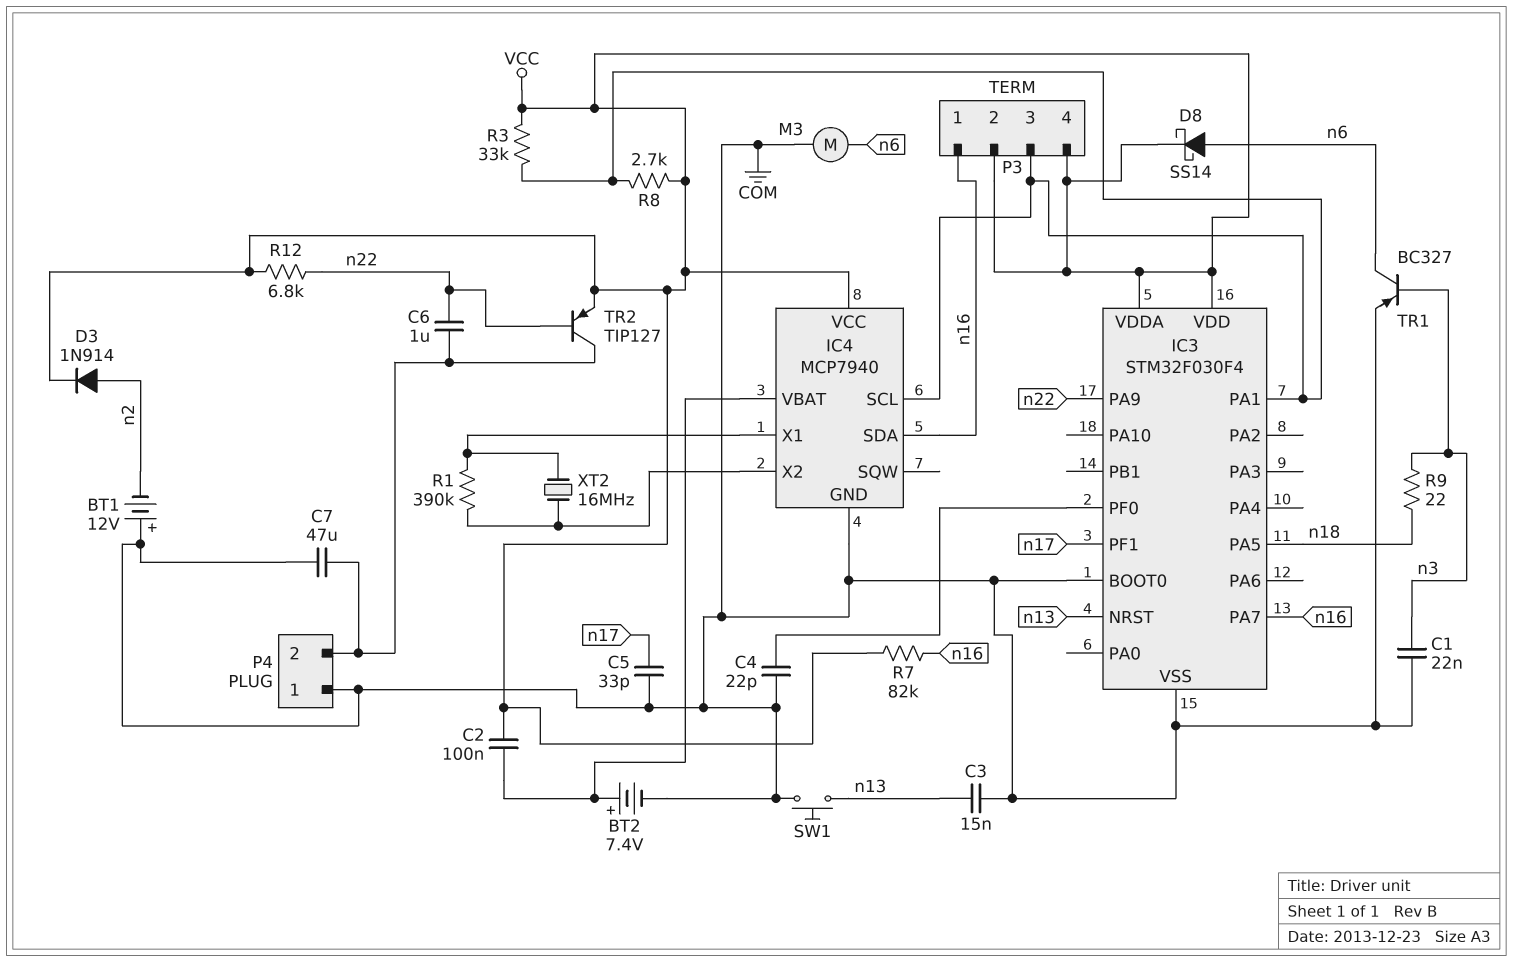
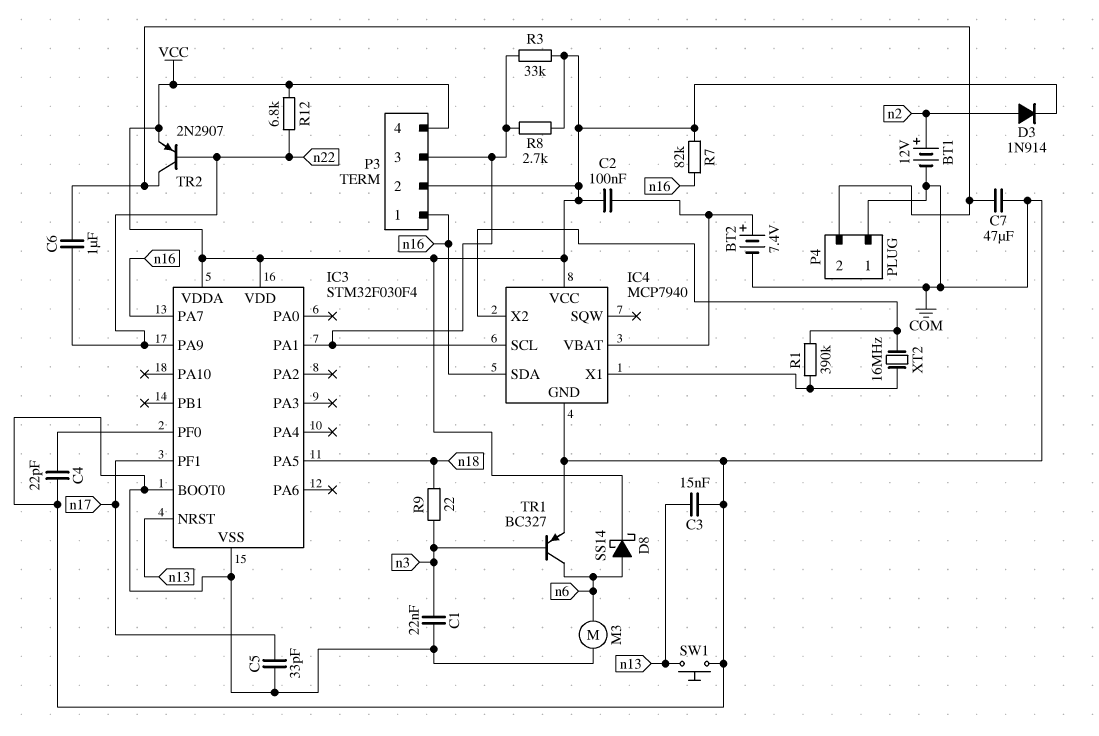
BT1: 12V (plus COM, minus n2) -> 12V (plus n2, minus COM)
TR2: PNP TIP127 (B n22, C P4/2, E VCC) -> PNP 2N2907 (B n22, C P4/2, E VCC)

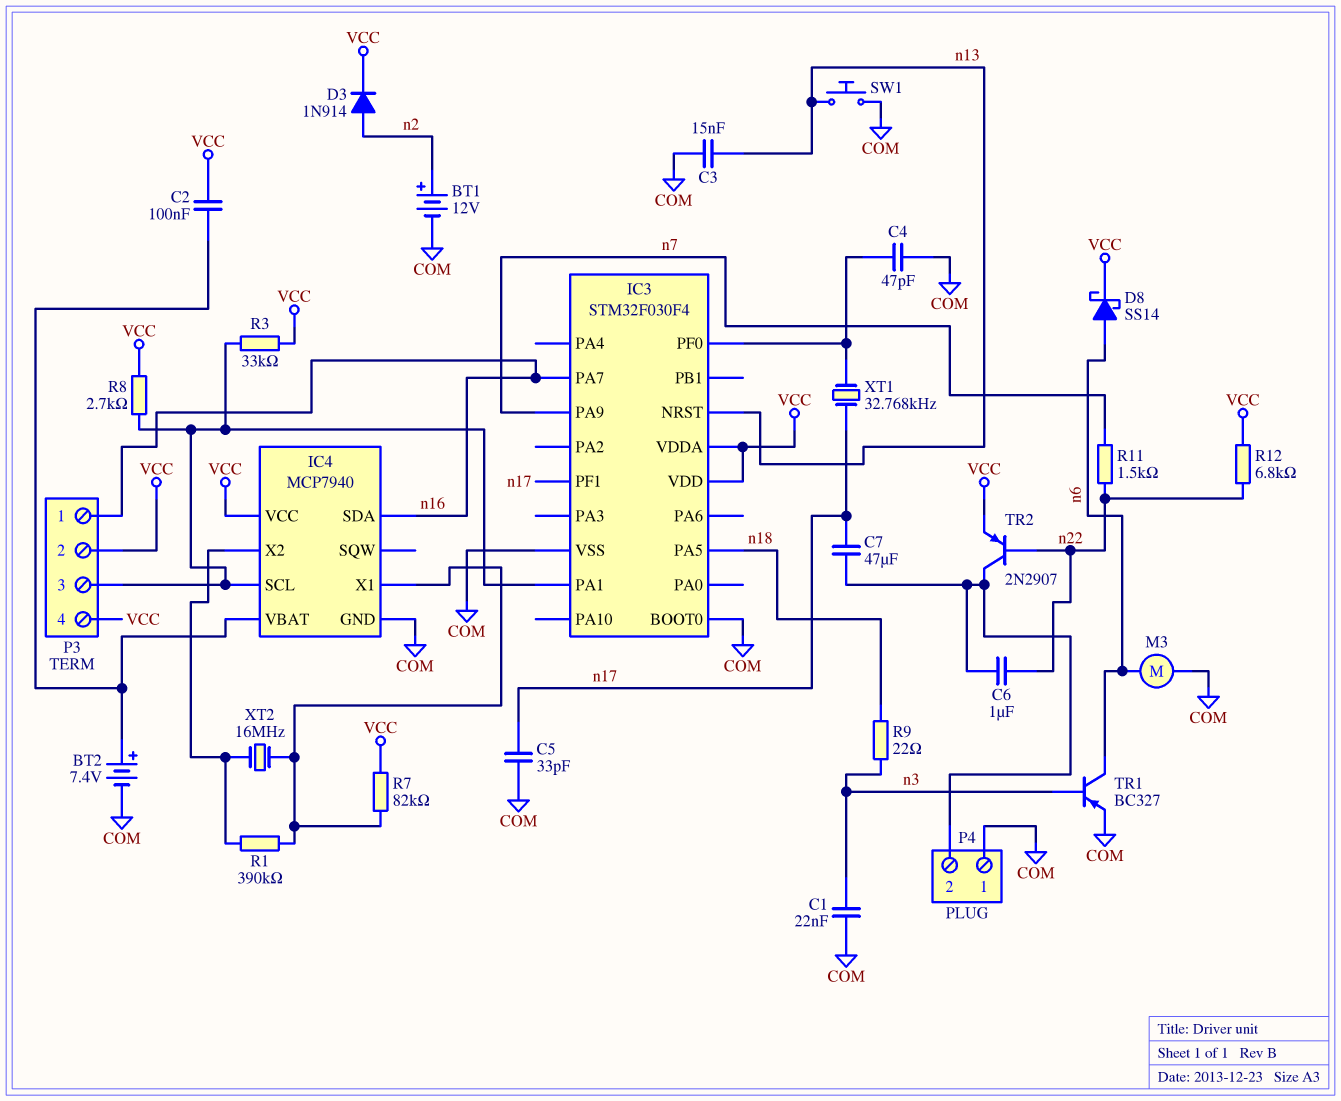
C4: 22pF (COM, IC3/PF0) -> 47pF (COM, IC3/PF0)
C7: 47uF (COM, P4/2) -> 47uF (P4/2, n17)
IC3 pin PA9: n22 -> n7
R7: 82k (VCC, n16) -> 82k (IC4/X1, VCC)
R11: none -> 1.5k (n7, n22)
XT1: none -> 32.768kHz (IC3/PF0, n17)

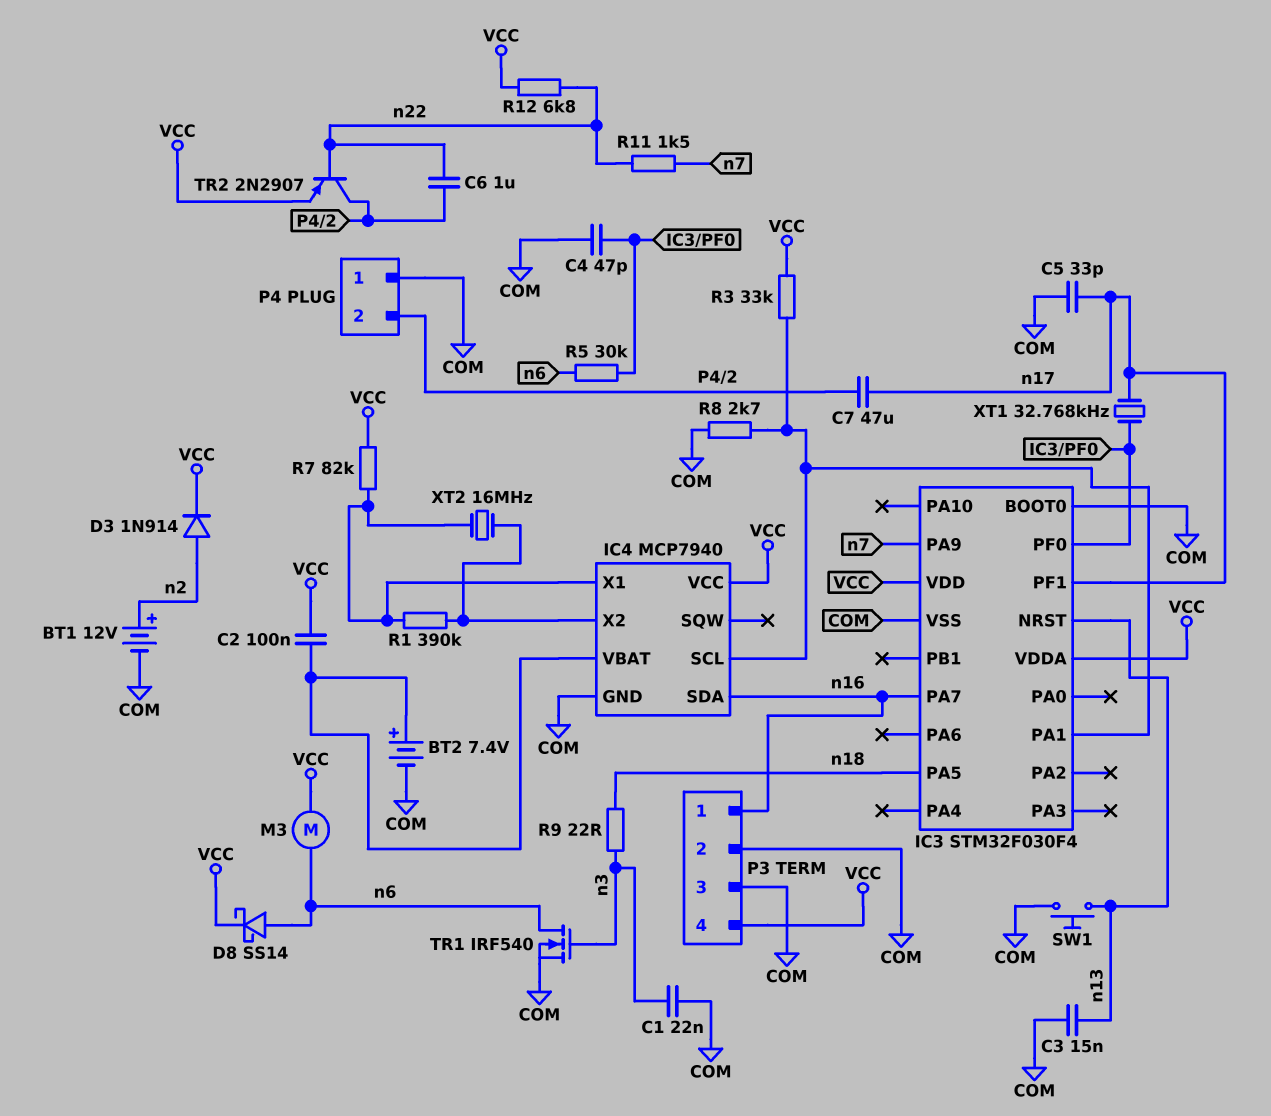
M3: motor (COM, n6) -> motor (VCC, n6)
P3 pin 2: VCC -> COM
P3 pin 3: IC3/PA1 -> COM
R5: none -> 30k (IC3/PF0, n6)
R8: 2.7k (IC3/PA1, VCC) -> 2.7k (COM, IC3/PA1)
TR1: PNP BC327 (B n3, C n6, E COM) -> NMOS IRF540 (G n3, D n6, S COM)

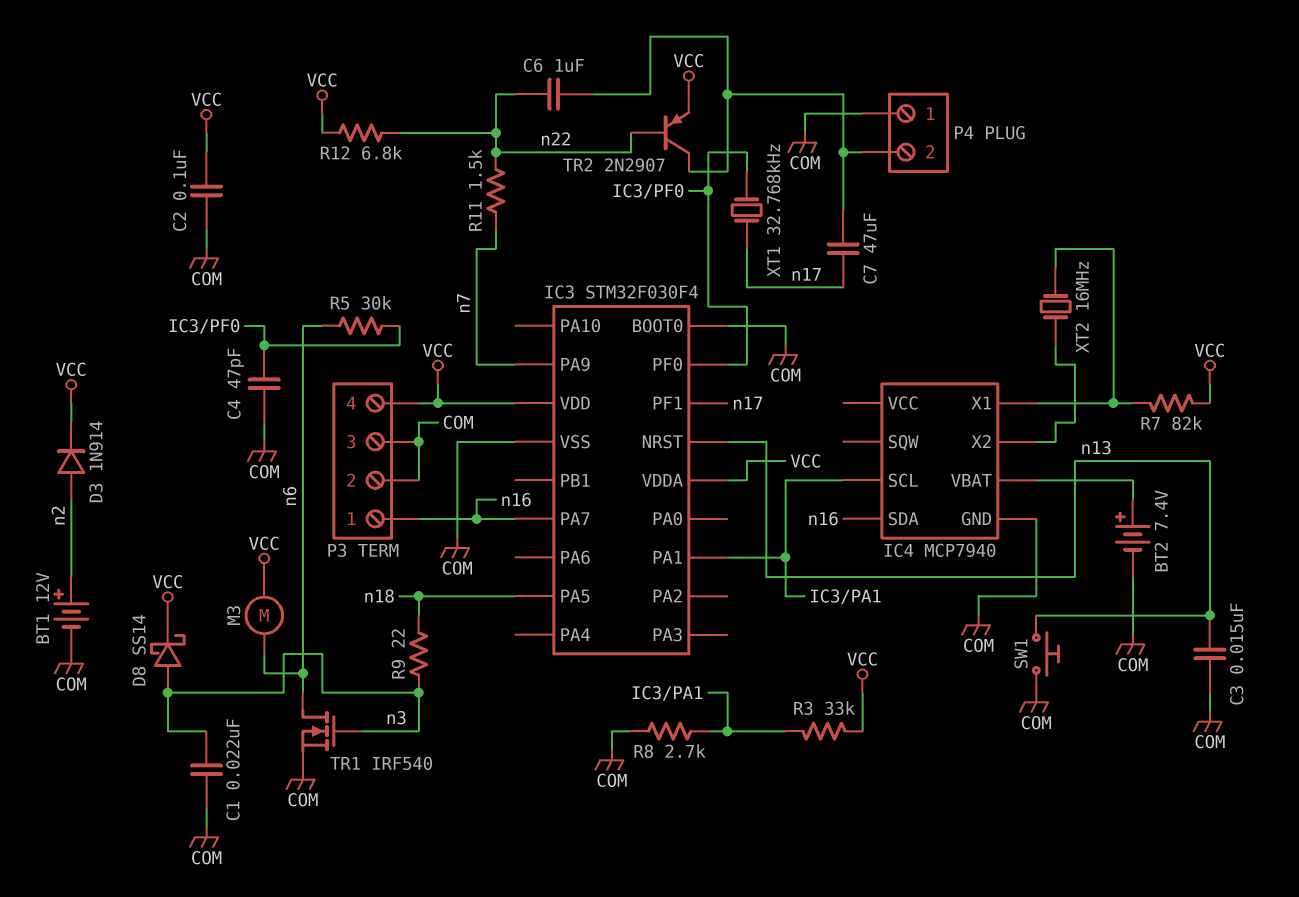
C2: 100nF (IC4/VBAT, VCC) -> 100nF (COM, VCC)
C5: 33pF (COM, n17) -> none
D8: schottky SS14 (A n6, K VCC) -> schottky SS14 (A n3, K VCC)
IC4 pin VCC: VCC -> none
R1: 390k (IC4/X1, IC4/X2) -> none

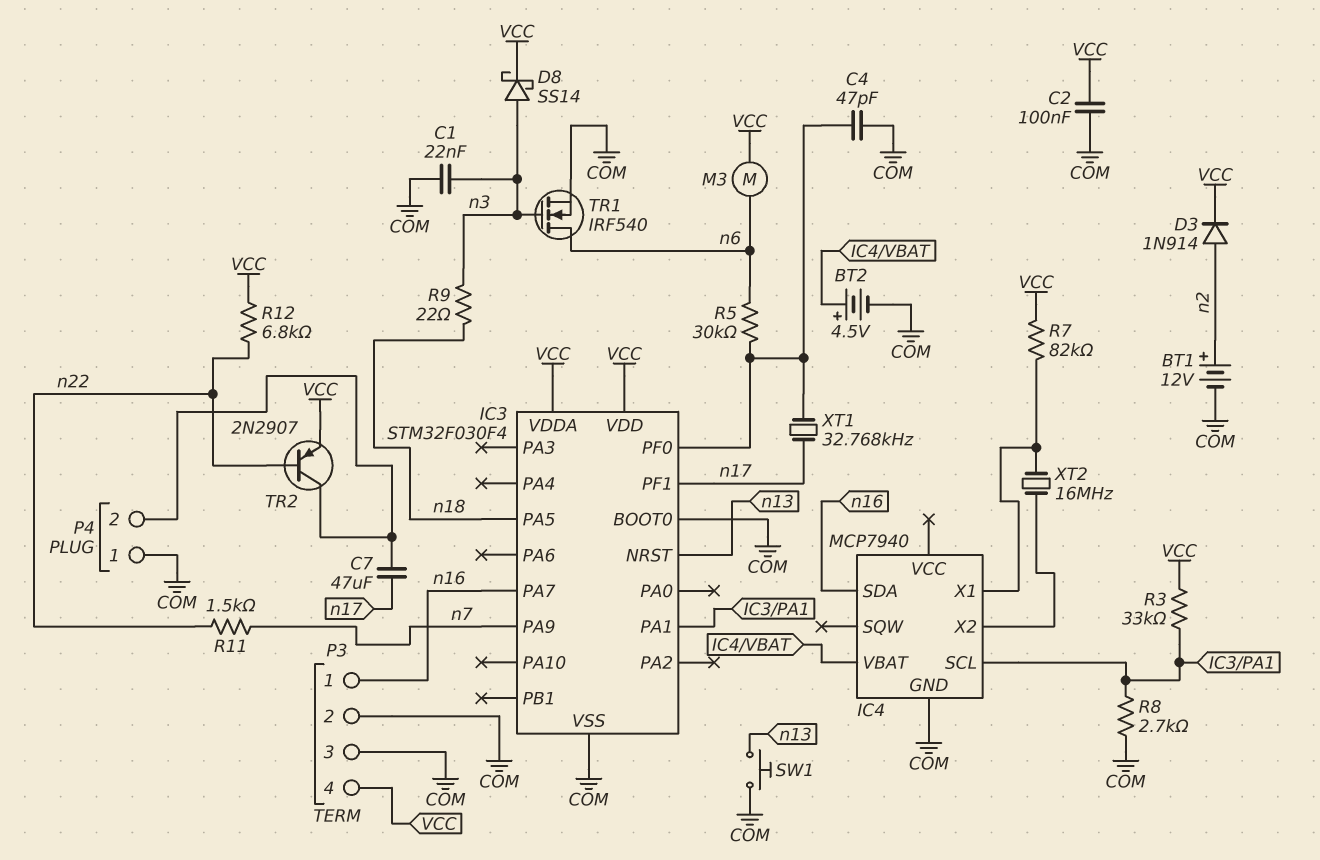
BT2: 7.4V (plus IC4/VBAT, minus COM) -> 4.5V (plus IC4/VBAT, minus COM)
C3: 15nF (COM, n13) -> none
C6: 1uF (P4/2, n22) -> none

